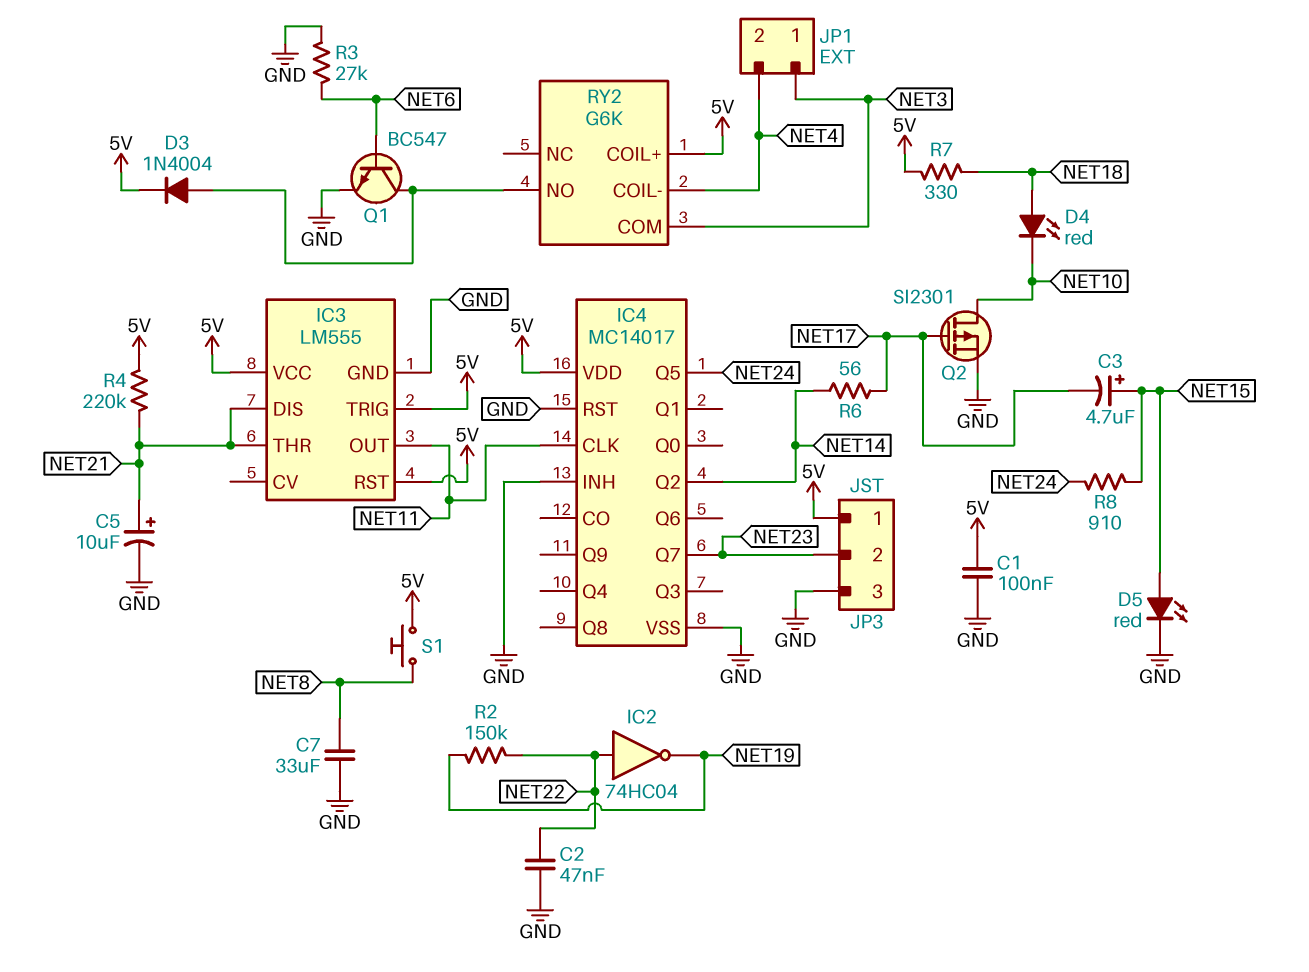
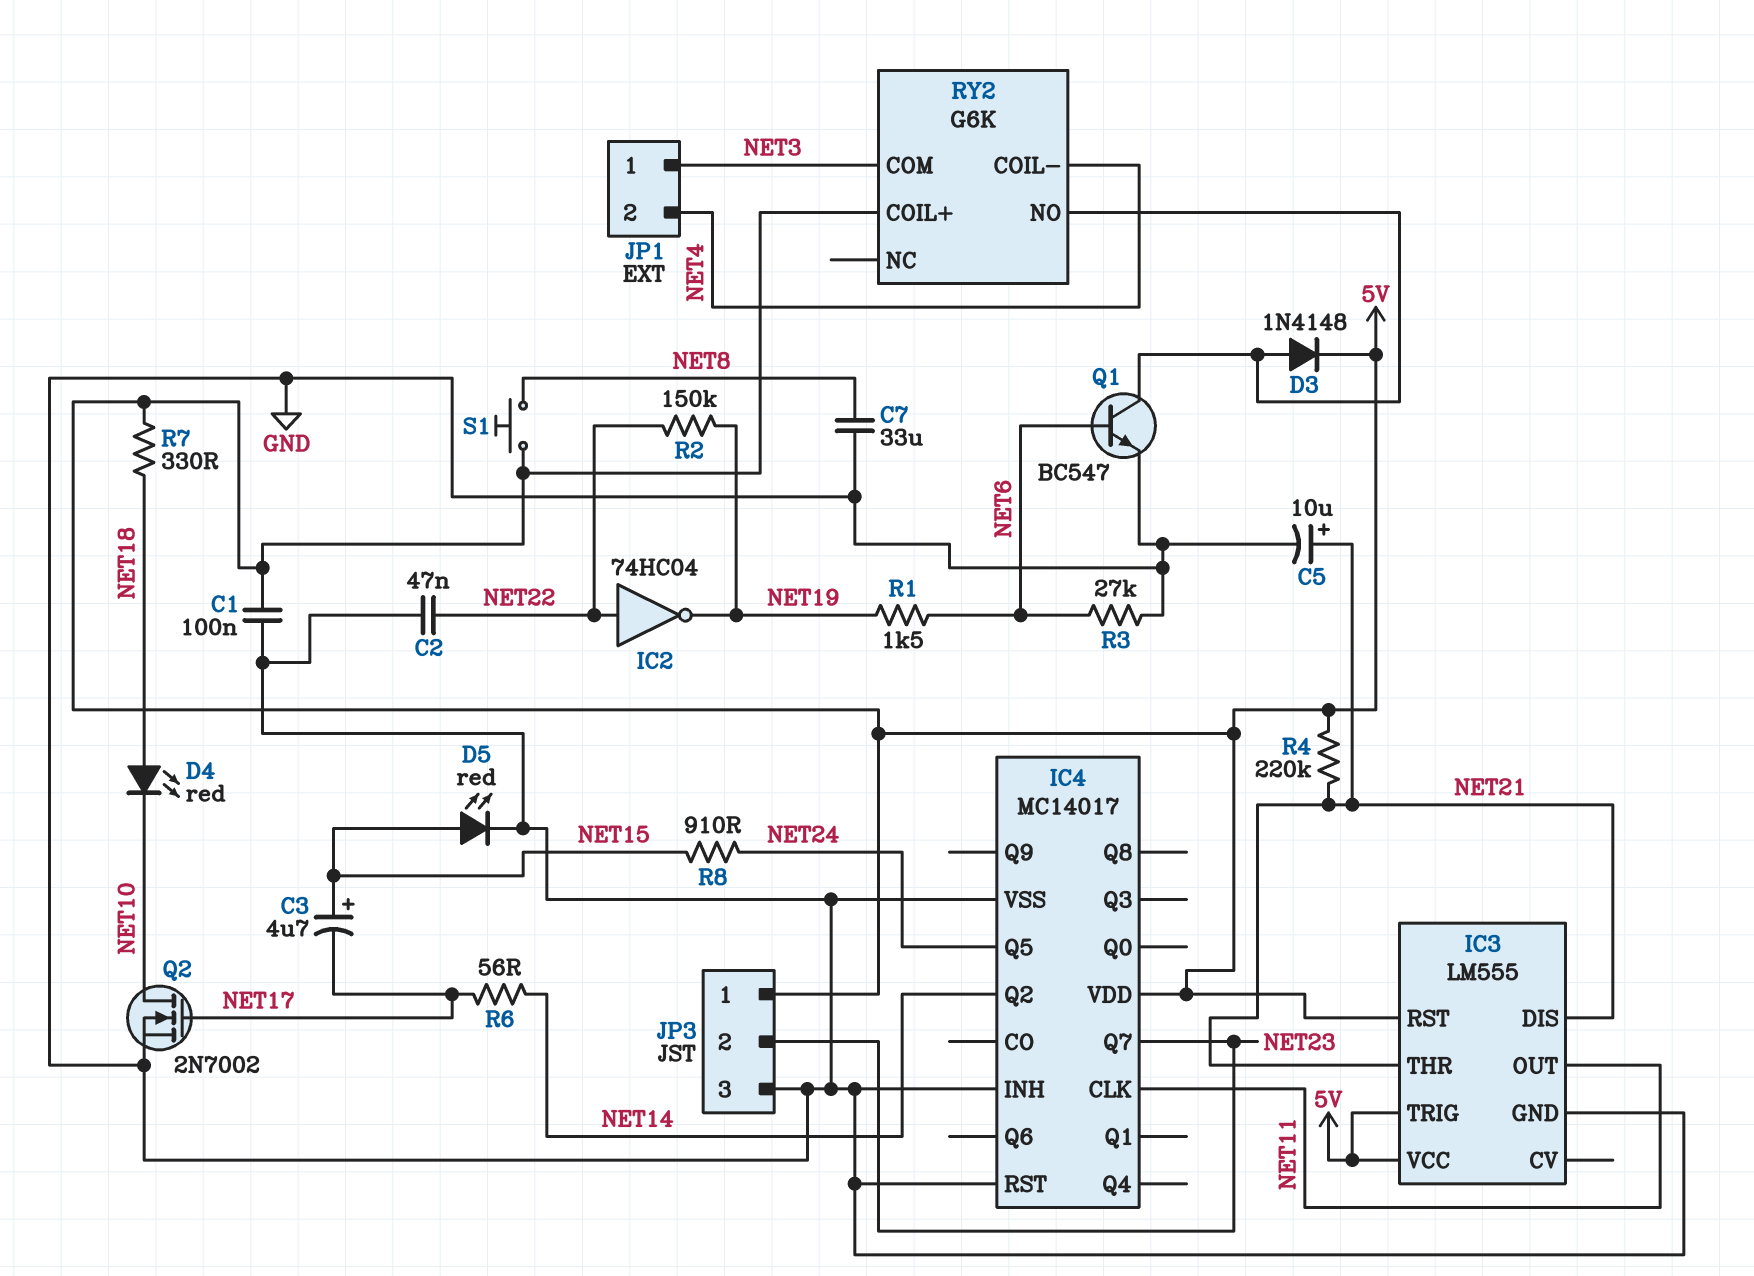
D3: diode 1N4004 (A RY2/NO, K 5V) -> diode 1N4148 (A RY2/NO, K 5V)
Q2: PMOS SI2301 (G NET17, D NET10, S GND) -> NMOS 2N7002 (G NET17, D NET10, S GND)
R1: none -> 1.5k (NET6, NET19)

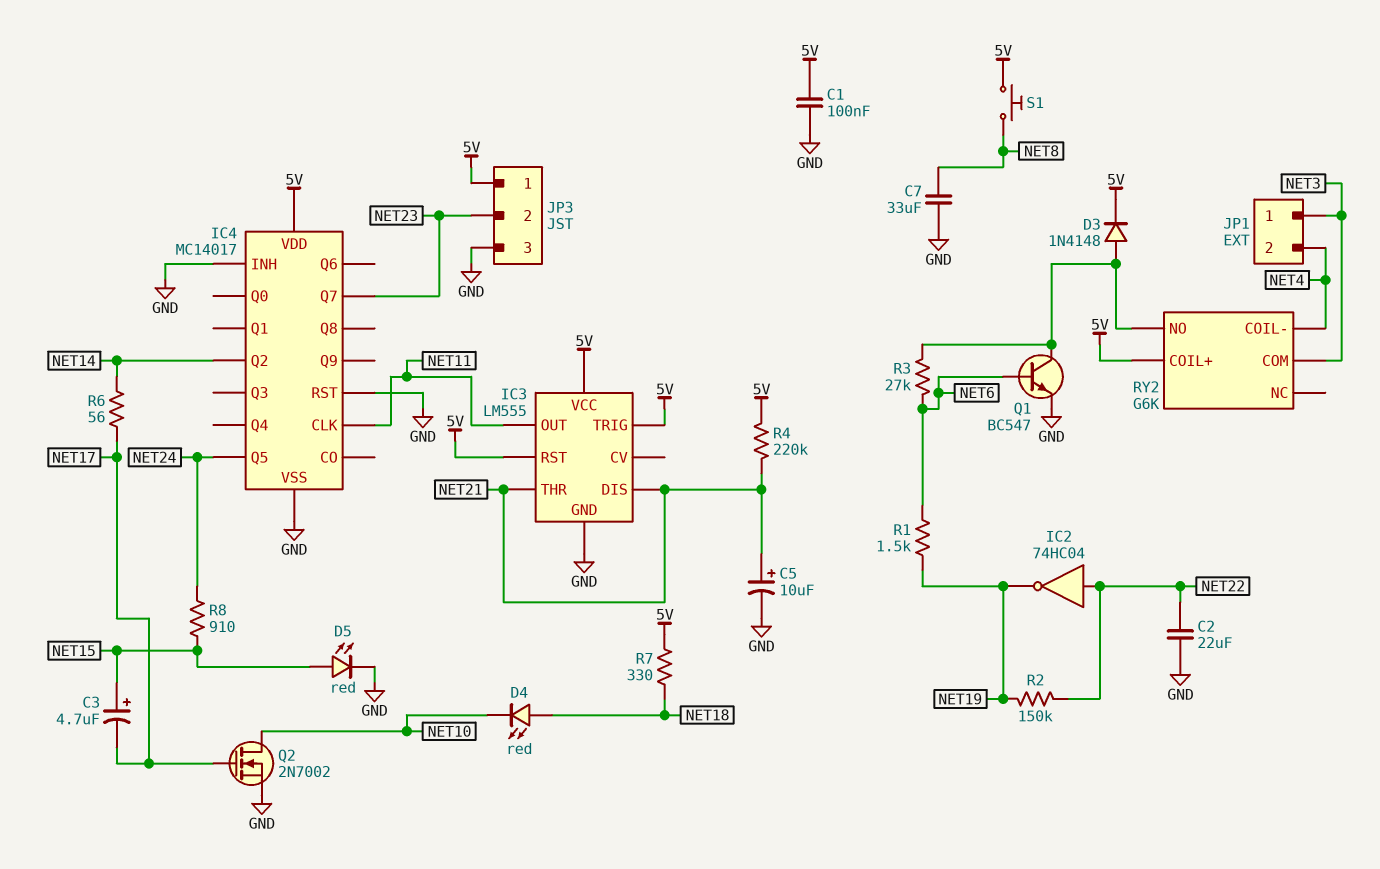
C2: 47nF (GND, NET22) -> 22uF (GND, NET22)
R3: 27k (GND, NET6) -> 27k (NET6, RY2/NO)

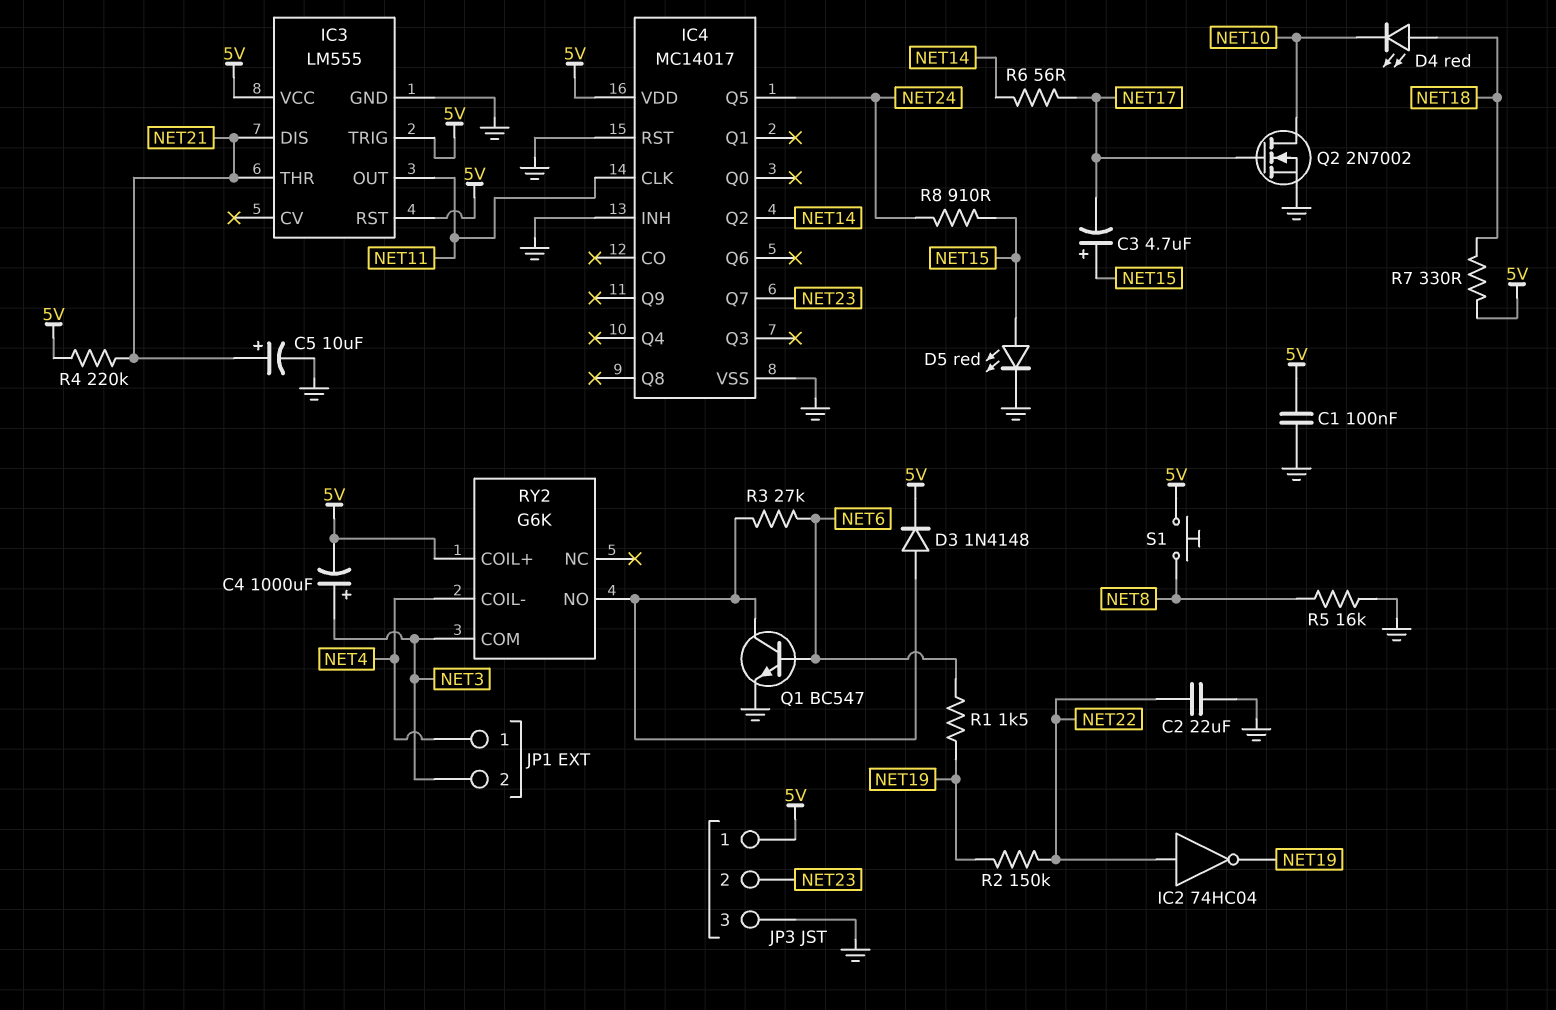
C4: none -> 1000uF (plus NET3, minus 5V)
C7: 33uF (GND, NET8) -> none
JP1 pin 1: NET3 -> NET4
JP1 pin 2: NET4 -> NET3
R5: none -> 16k (GND, NET8)

